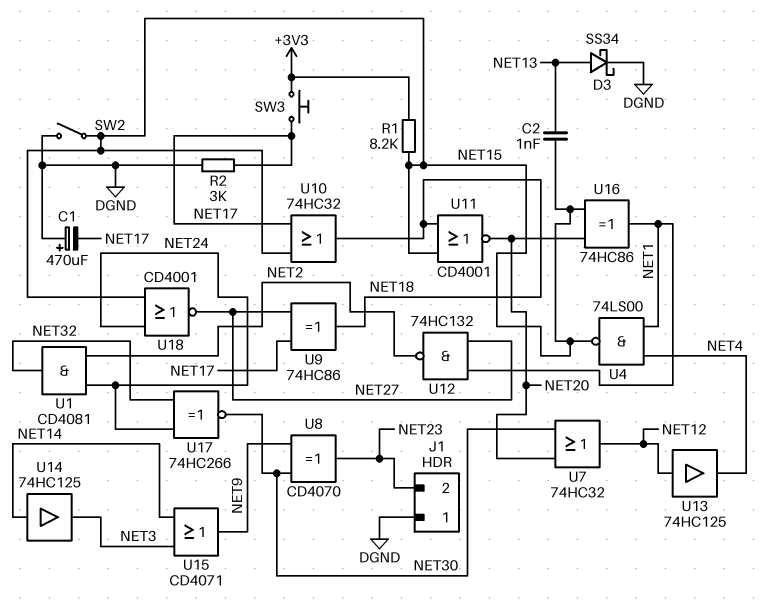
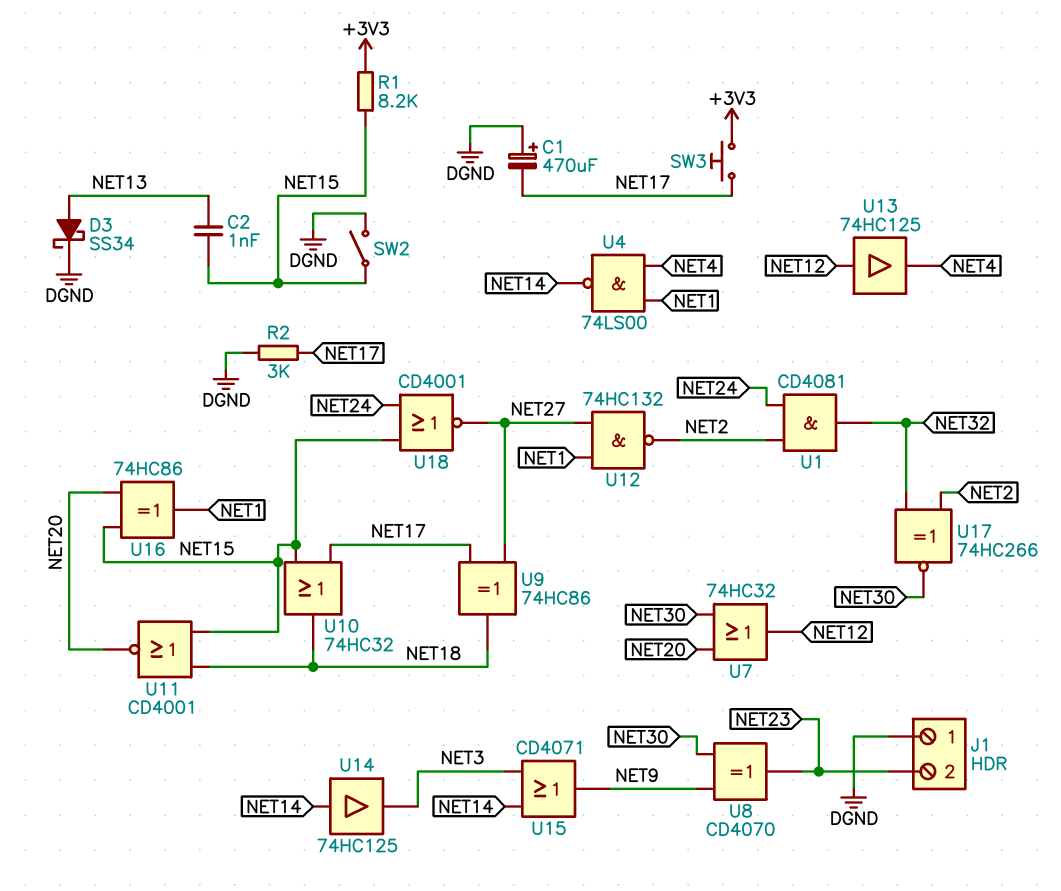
U4: NAND 74LS00 (in NET1, in NET4, out NET15) -> NAND 74LS00 (in NET1, in NET4, out NET14)
U17: XNOR 74HC266 (in NET24, in NET32, out NET30) -> XNOR 74HC266 (in NET2, in NET32, out NET30)

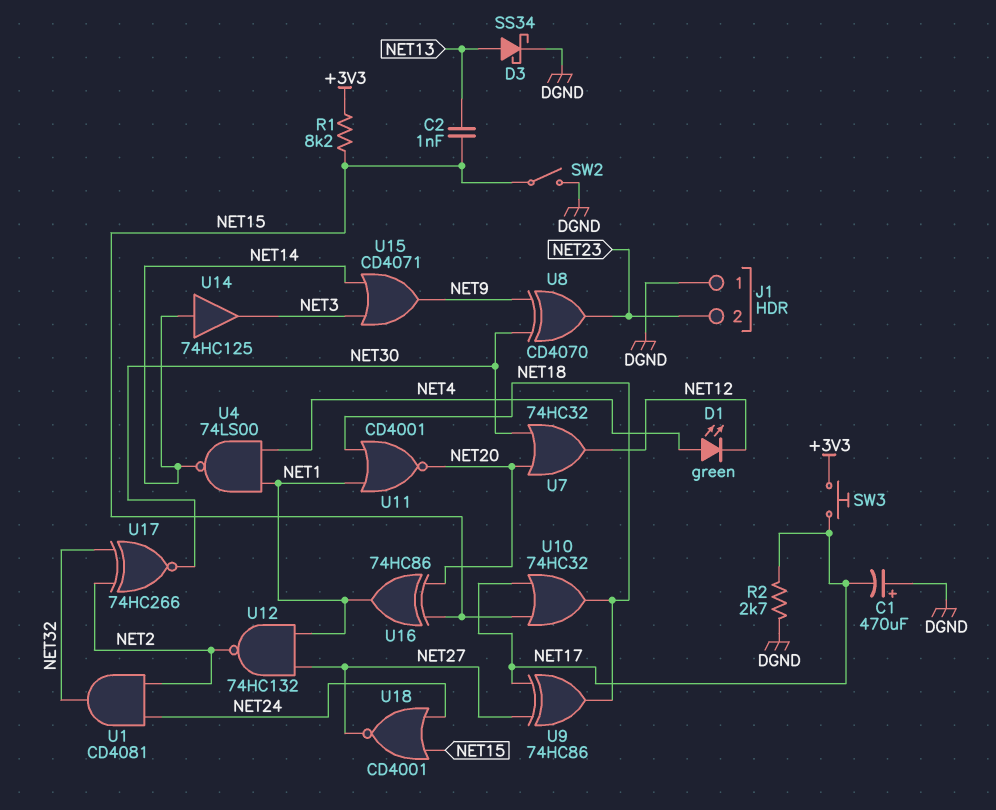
D1: none -> LED green (A NET4, K NET12)
R2: 3k (DGND, NET17) -> 2.7k (DGND, NET17)
U11: NOR CD4001 (in NET15, in NET18, out NET20) -> NOR CD4001 (in NET1, in NET18, out NET20)
U13: buffer 74HC125 (in NET12, out NET4) -> none

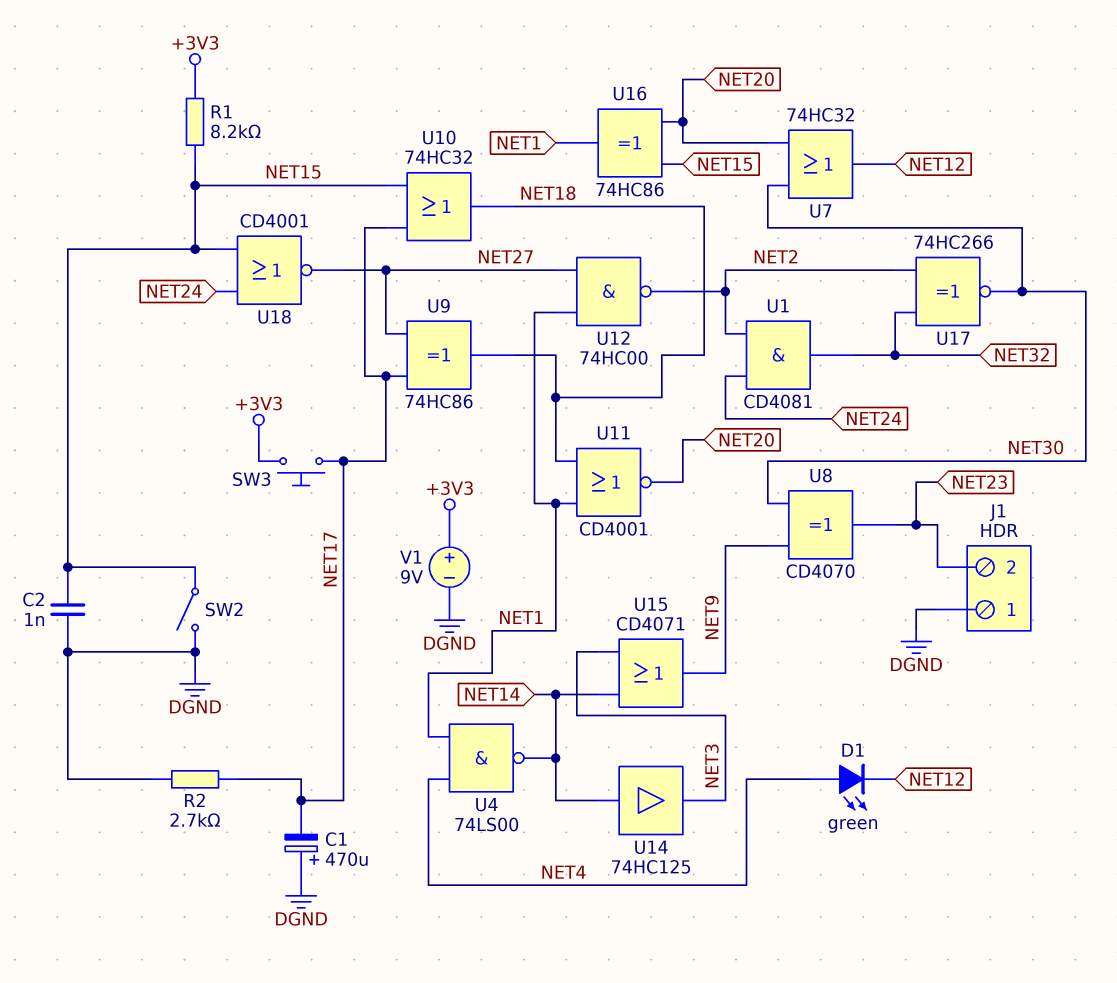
C2: 1nF (NET13, NET15) -> 1nF (DGND, NET15)
D3: schottky SS34 (A NET13, K DGND) -> none
U12: NAND 74HC132 (in NET1, in NET27, out NET2) -> NAND 74HC00 (in NET1, in NET27, out NET2)
V1: none -> 9V (plus +3V3, minus DGND)

